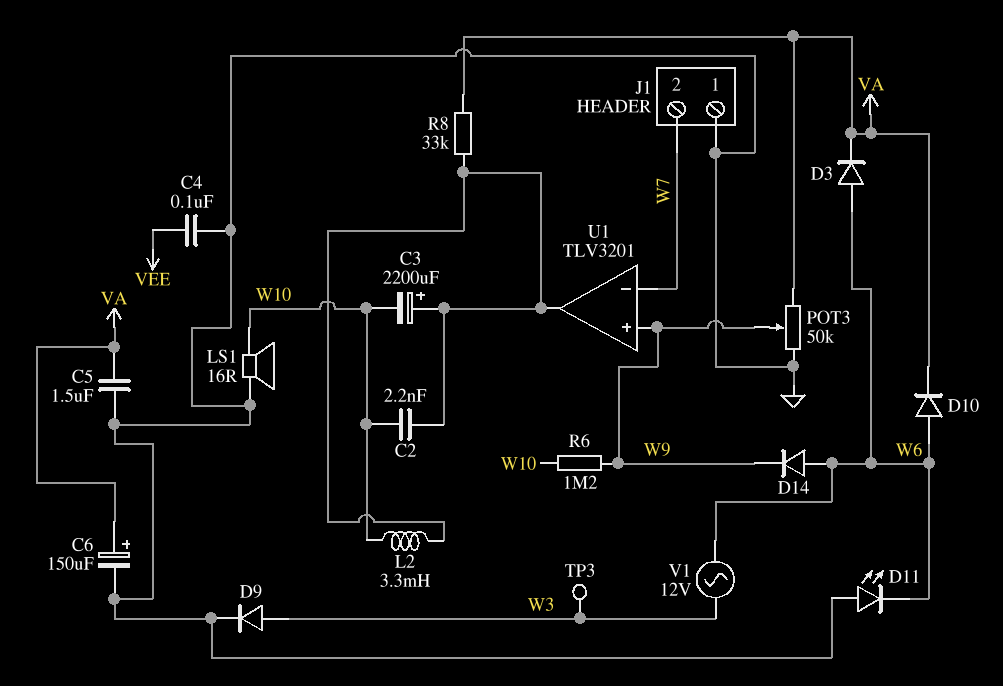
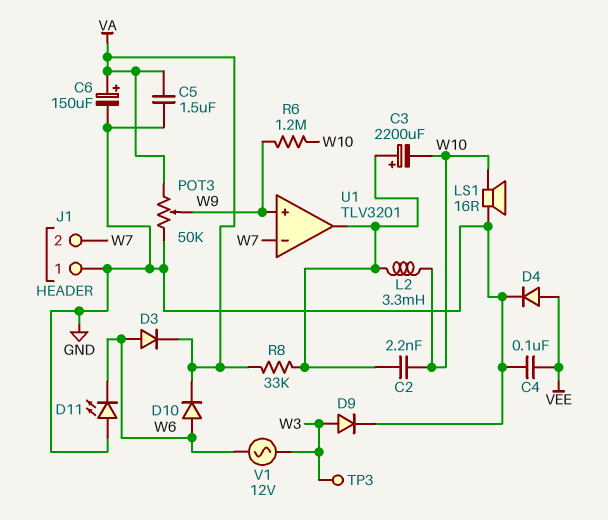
D4: none -> diode (A VEE, K GND)
D14: diode (A W6, K W9) -> none

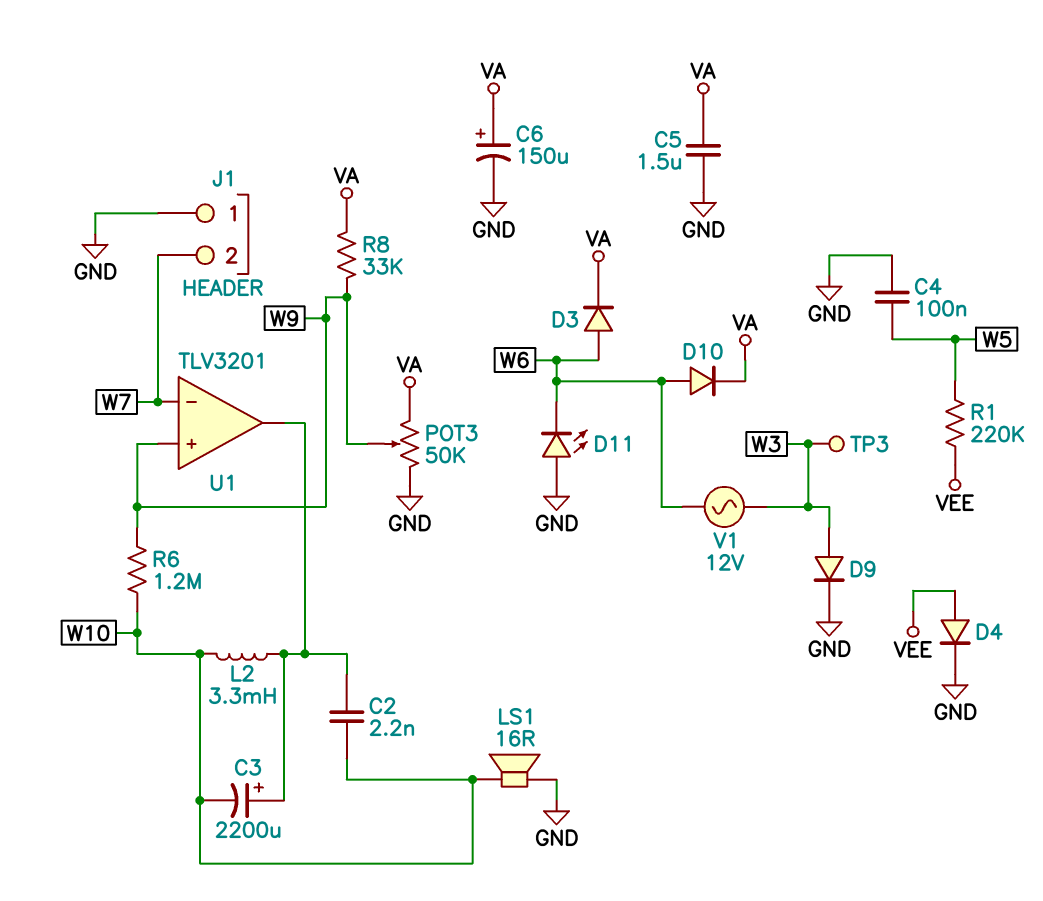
C4: 100nF (GND, VEE) -> 100nF (GND, W5)
R1: none -> 220k (VEE, W5)
R8: 33k (U1/out, VA) -> 33k (VA, W9)

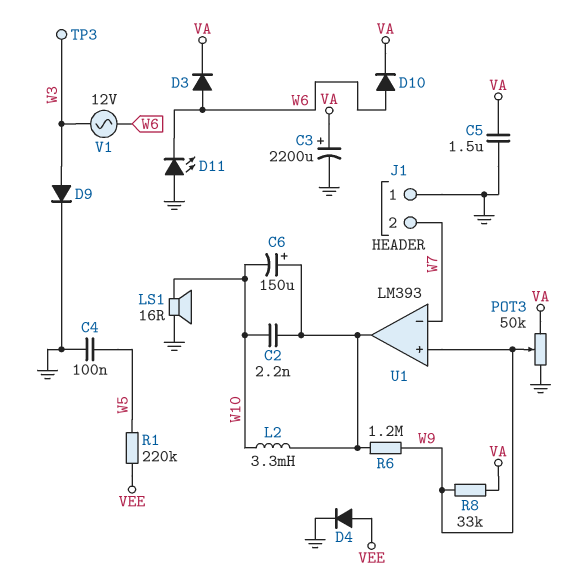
C3: 2200uF (plus U1/out, minus W10) -> 2200uF (plus VA, minus GND)
C6: 150uF (plus VA, minus GND) -> 150uF (plus U1/out, minus W10)
R6: 1.2M (W9, W10) -> 1.2M (U1/out, W9)
U1: TLV3201 -> LM393

